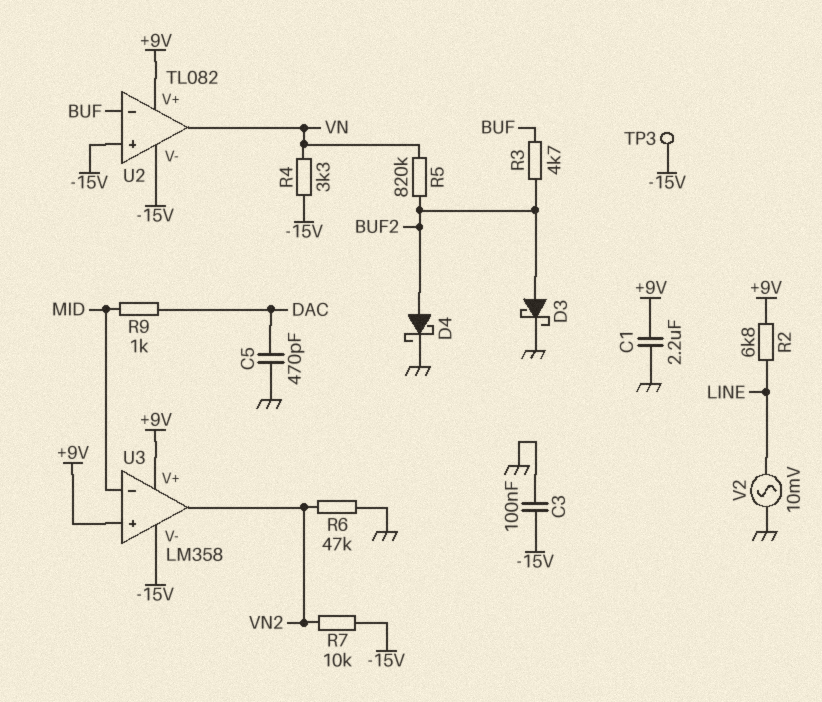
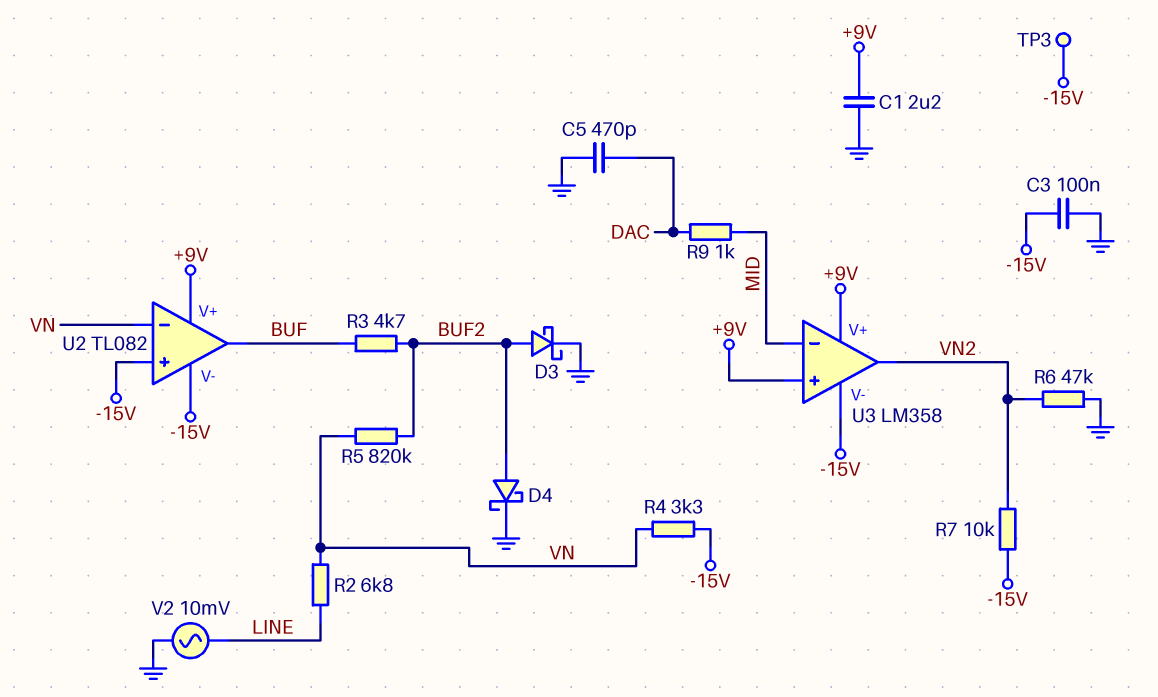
R2: 6.8k (+9V, LINE) -> 6.8k (LINE, VN)
U2 pin in-: BUF -> VN
U2 pin out: VN -> BUF

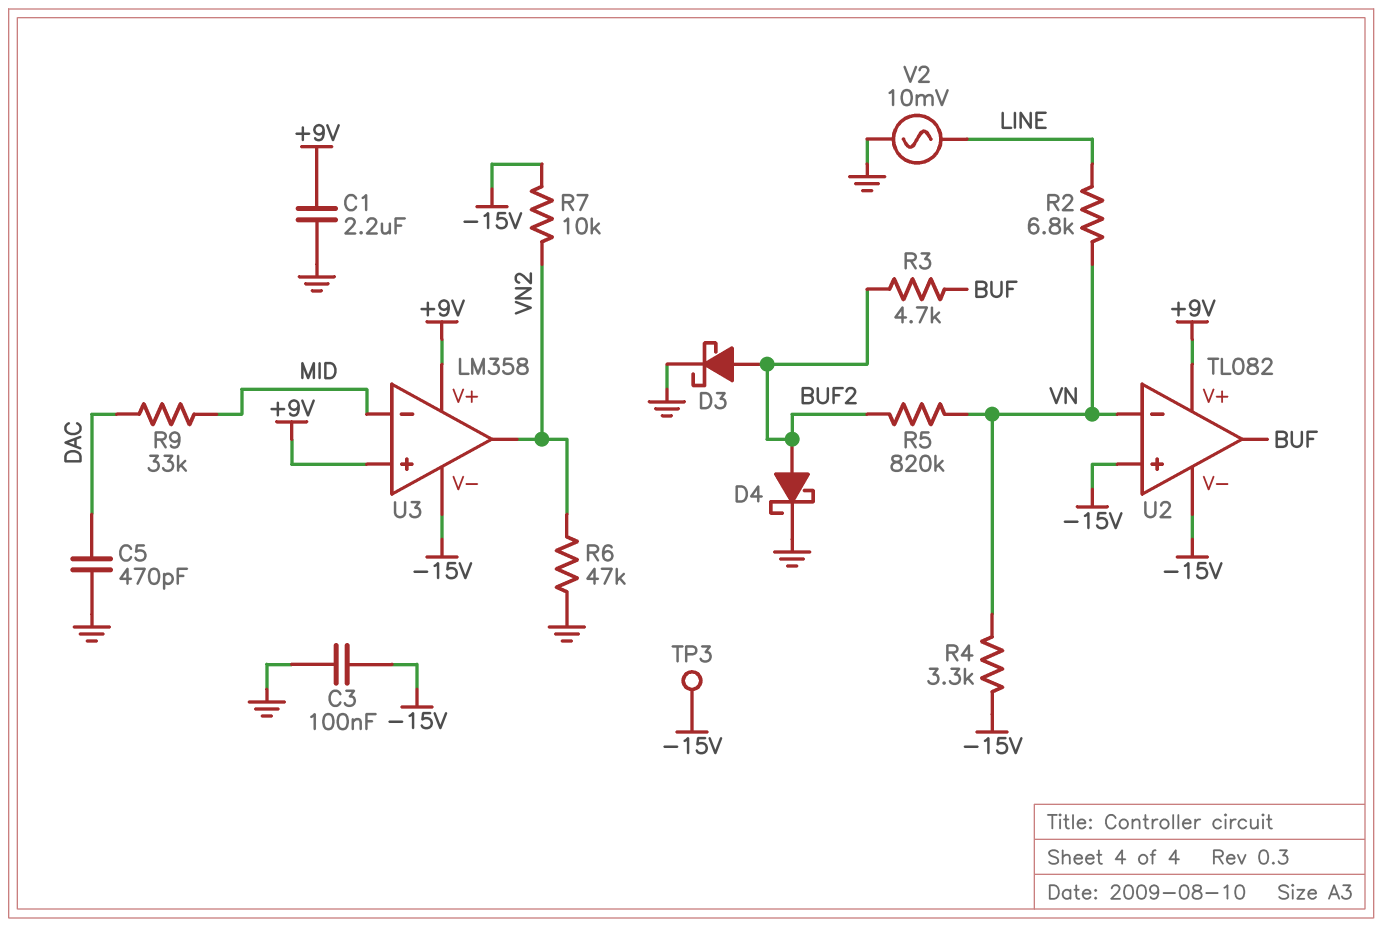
R9: 1k (DAC, MID) -> 33k (DAC, MID)

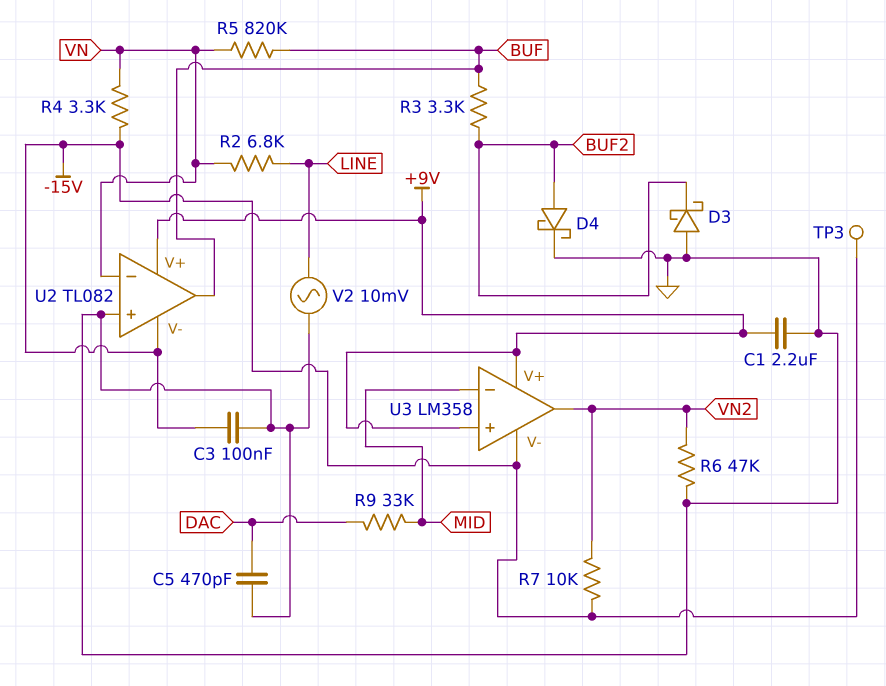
D3: schottky (A BUF2, K GND) -> schottky (A GND, K BUF2)
R3: 4.7k (BUF, BUF2) -> 3.3k (BUF, BUF2)
R5: 820k (BUF2, VN) -> 820k (BUF, VN)
U2 pin in+: -15V -> GND

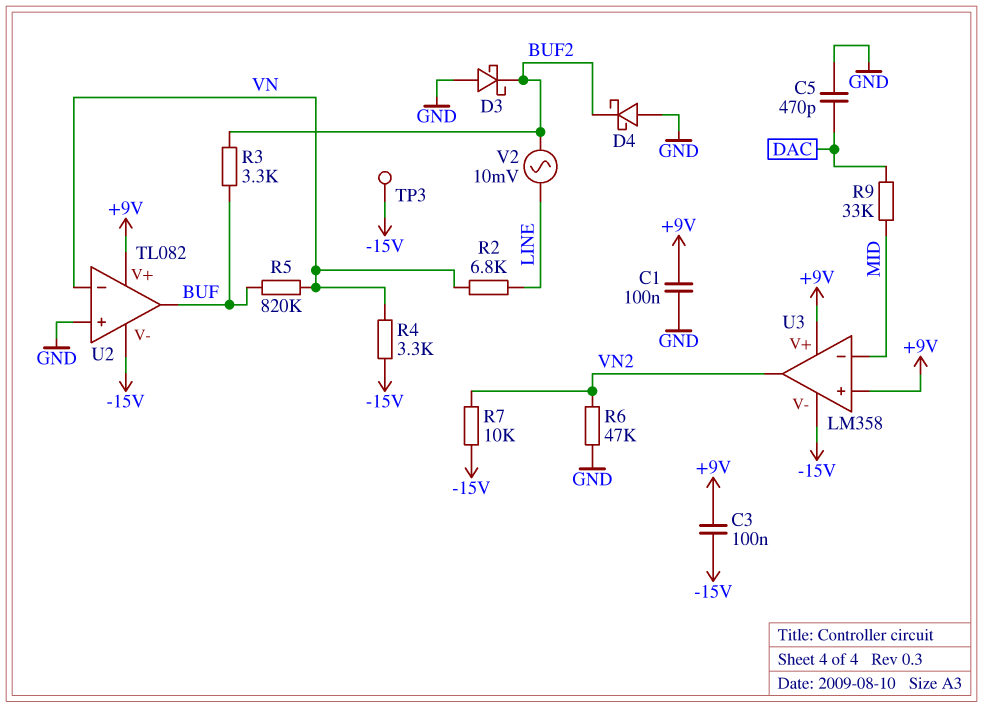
C1: 2.2uF (+9V, GND) -> 100nF (+9V, GND)
C3: 100nF (-15V, GND) -> 100nF (+9V, -15V)
D4: schottky (A BUF2, K GND) -> schottky (A GND, K BUF2)
V2: AC 10mV (GND, LINE) -> AC 10mV (BUF2, LINE)

